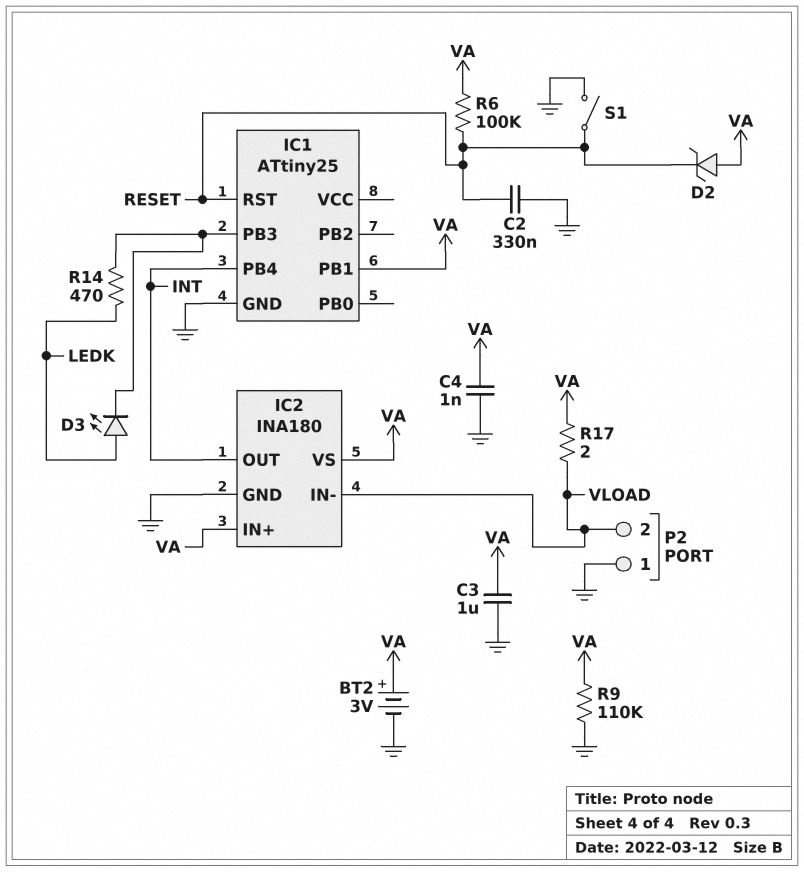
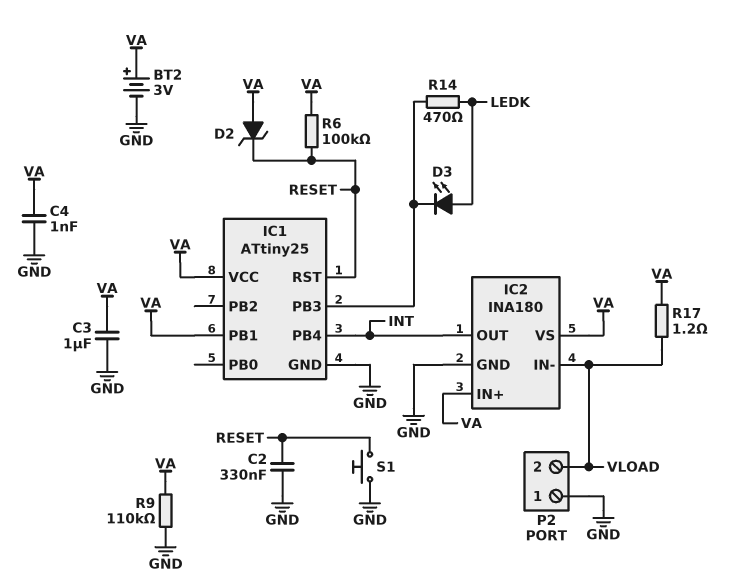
IC1 pin VCC: none -> VA
R17: 2 (VA, VLOAD) -> 1.2 (VA, VLOAD)
S1: switch (GND, RESET) -> button (GND, RESET)

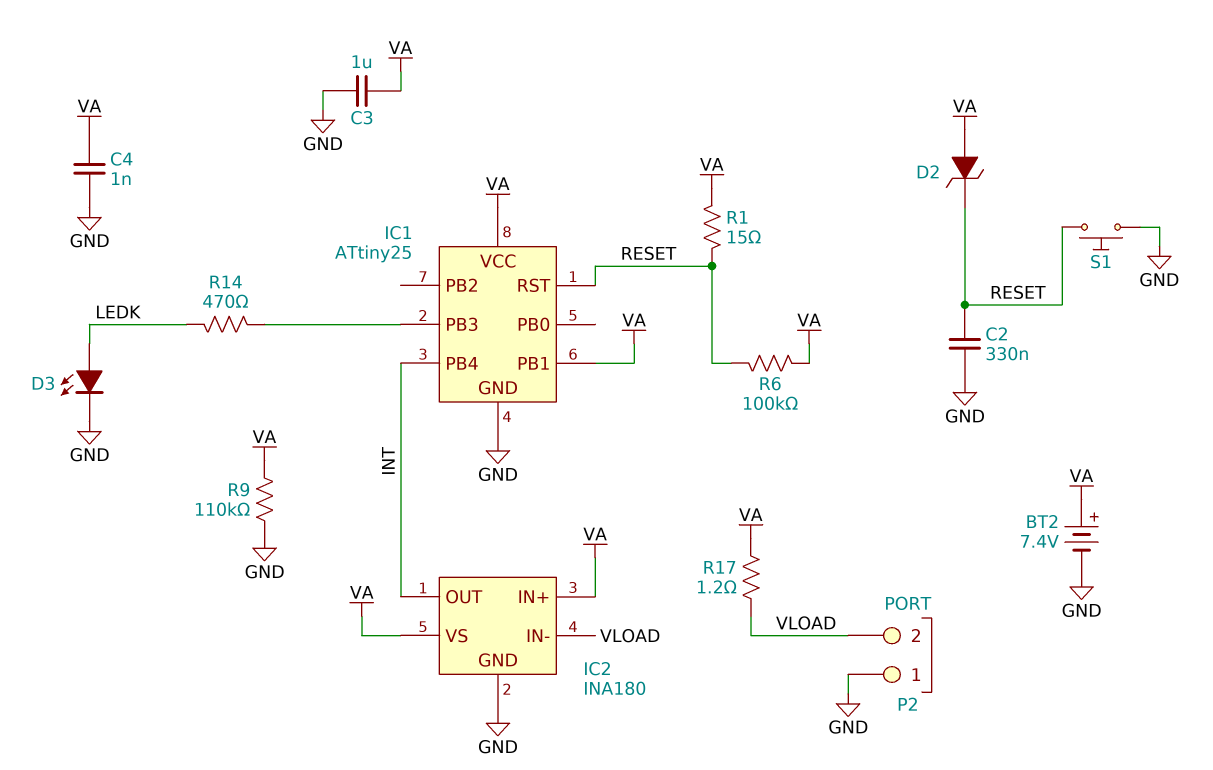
BT2: 3V (plus VA, minus GND) -> 7.4V (plus VA, minus GND)
D3: LED (A LEDK, K IC1/PB3) -> LED (A LEDK, K GND)
R1: none -> 15 (RESET, VA)

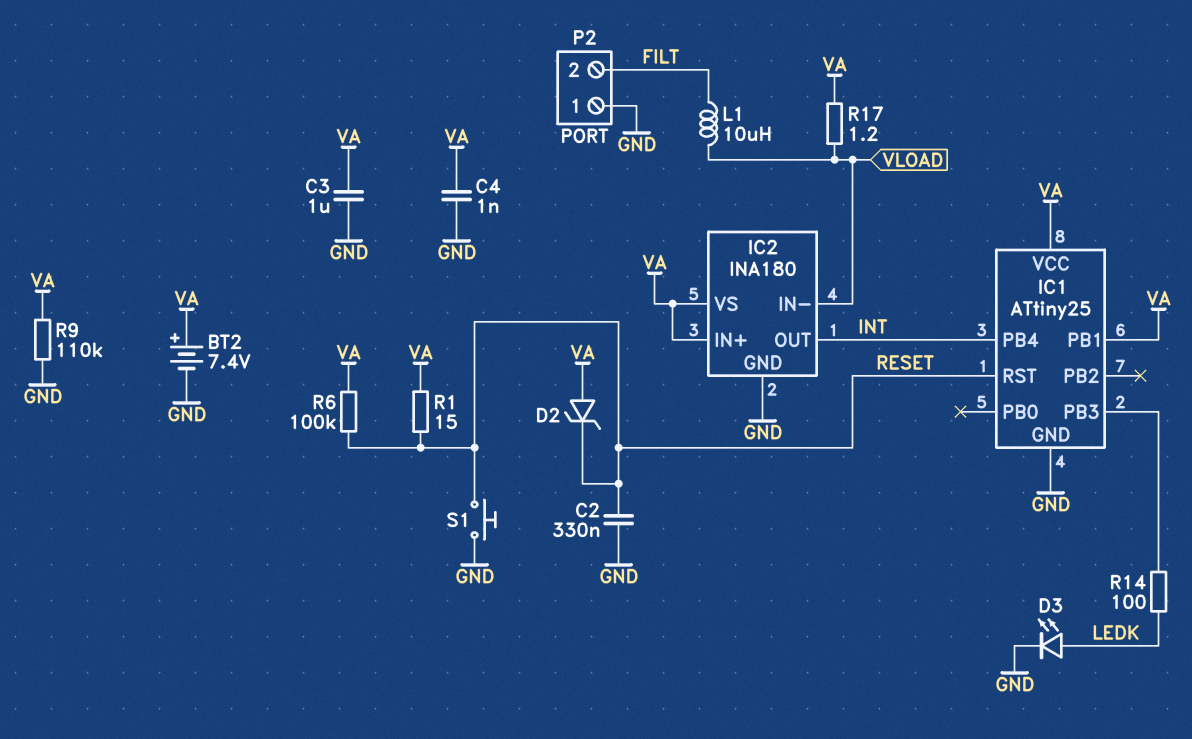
L1: none -> 10uH (FILT, VLOAD)
P2 pin 2: VLOAD -> FILT
R14: 470 (IC1/PB3, LEDK) -> 100 (IC1/PB3, LEDK)

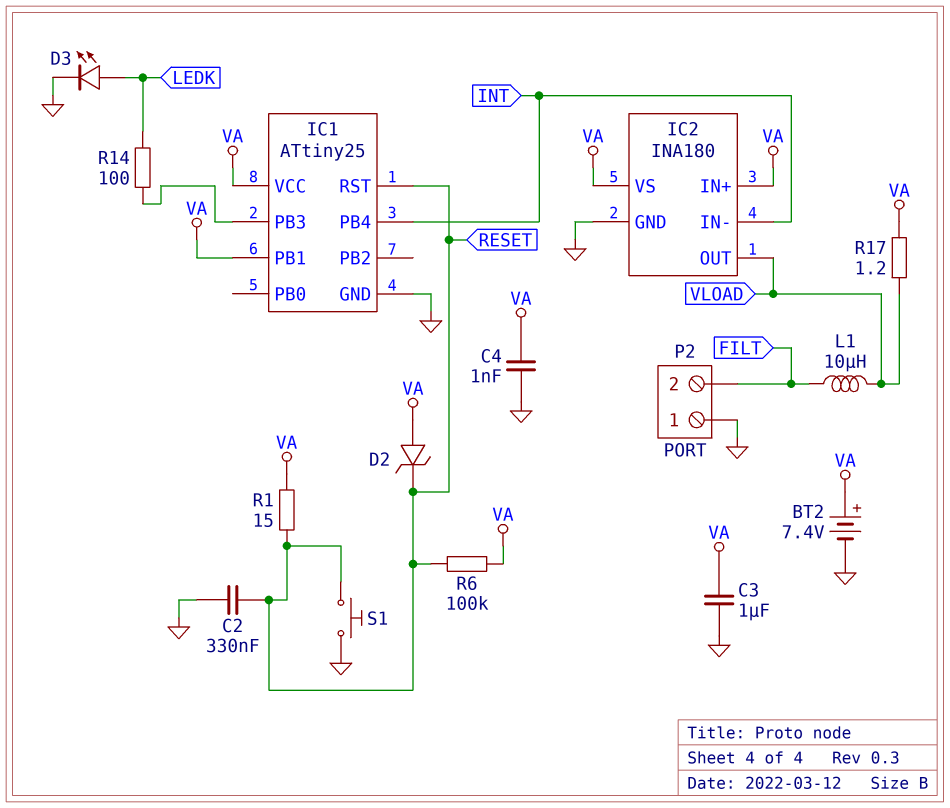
IC2 pin IN-: VLOAD -> INT
IC2 pin OUT: INT -> VLOAD
R9: 110k (GND, VA) -> none

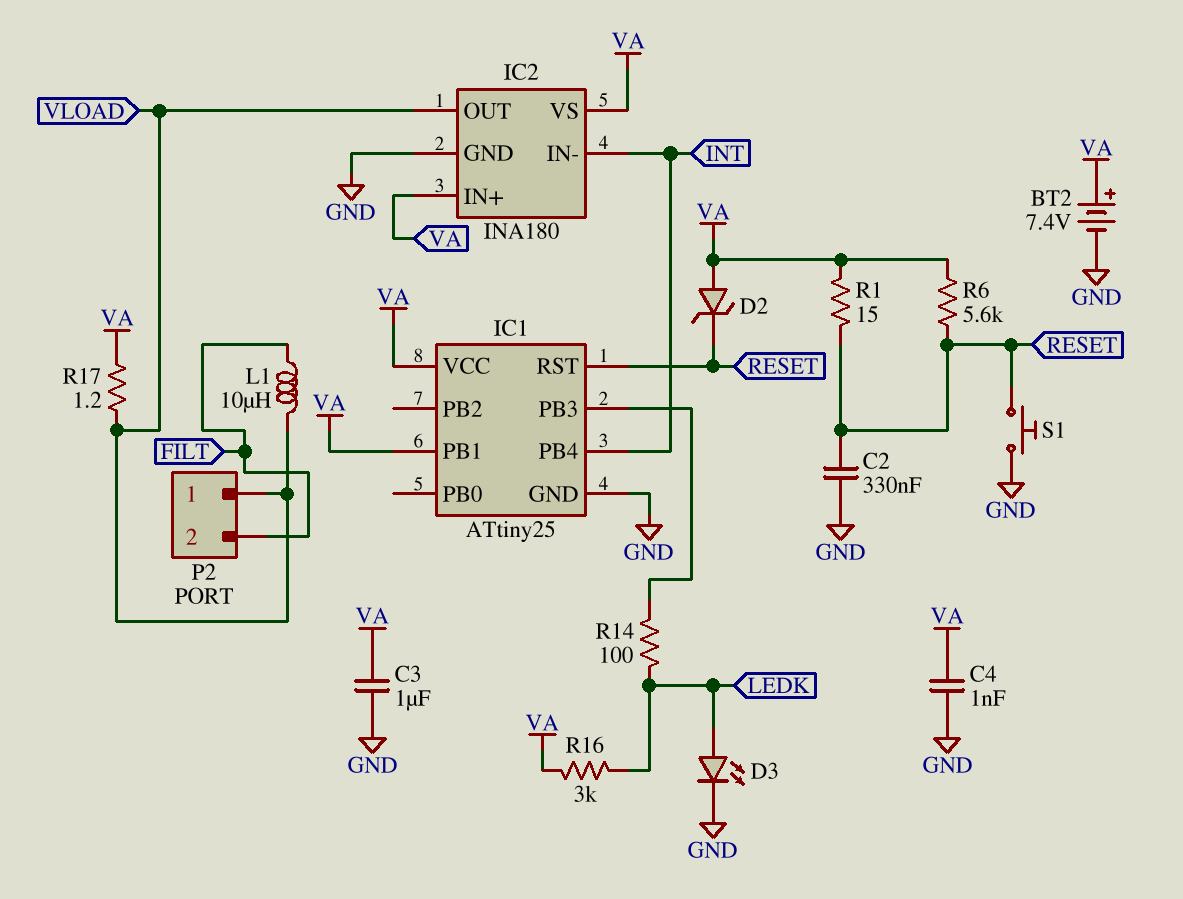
P2 pin 1: GND -> VLOAD
R6: 100k (RESET, VA) -> 5.6k (RESET, VA)
R16: none -> 3k (LEDK, VA)

